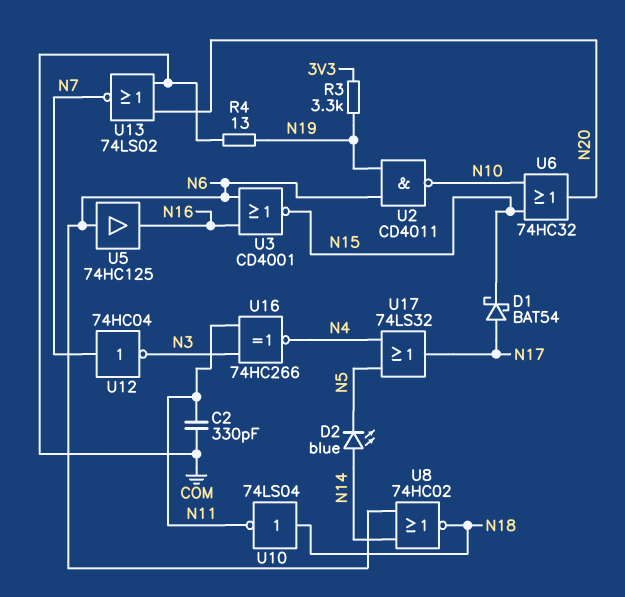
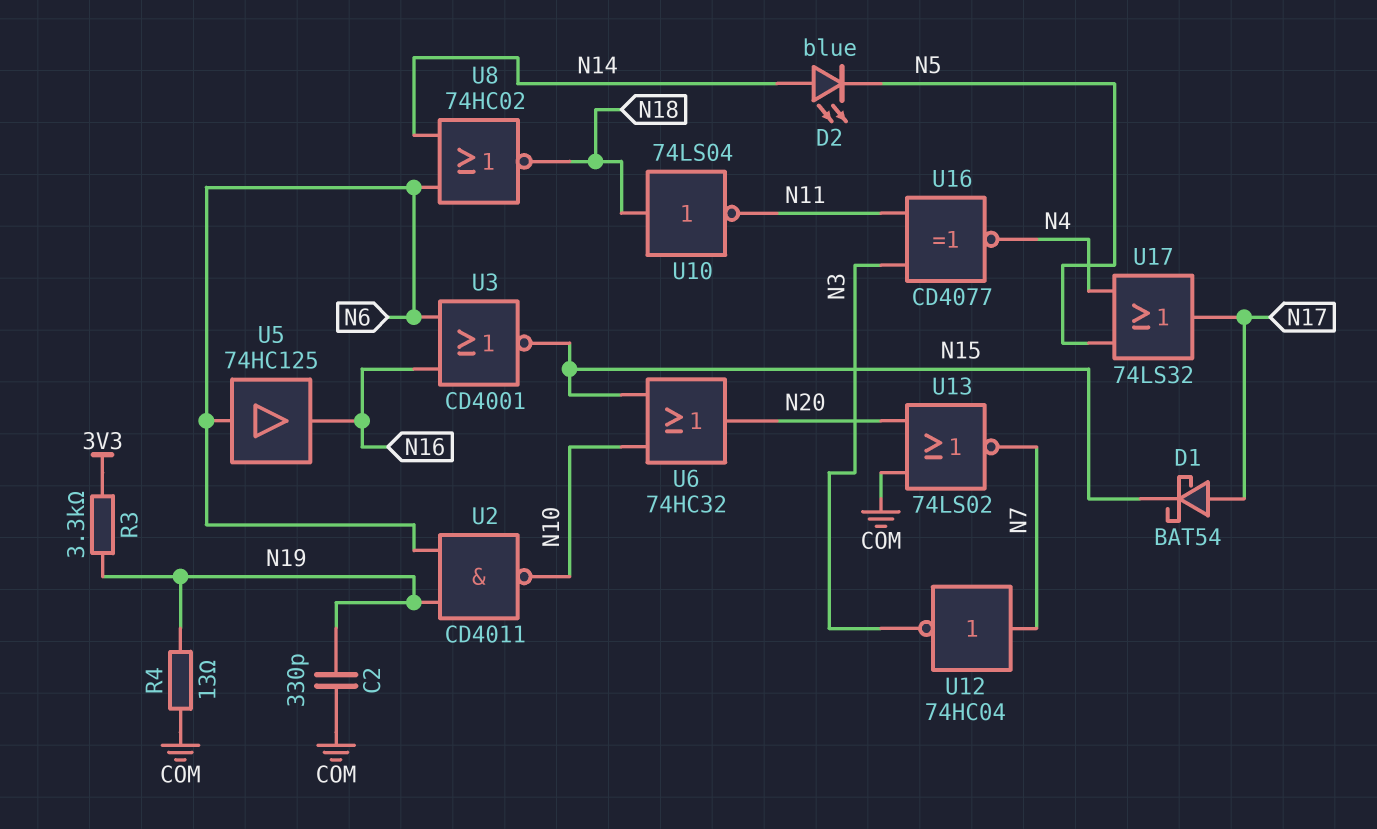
C2: 330pF (COM, N11) -> 330pF (COM, N19)
U16: XNOR 74HC266 (in N3, in N11, out N4) -> XNOR CD4077 (in N3, in N11, out N4)

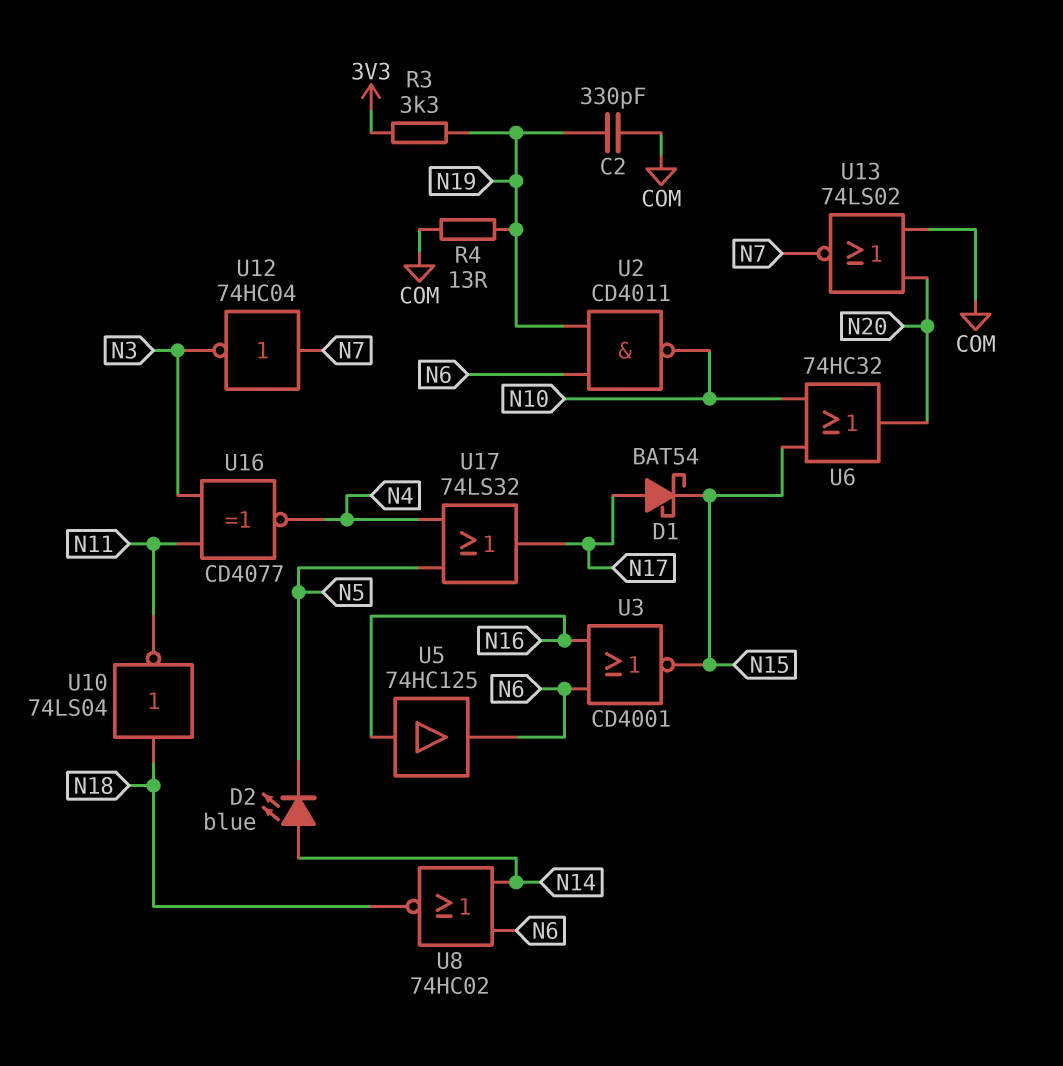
U5: buffer 74HC125 (in N6, out N16) -> buffer 74HC125 (in N16, out N6)

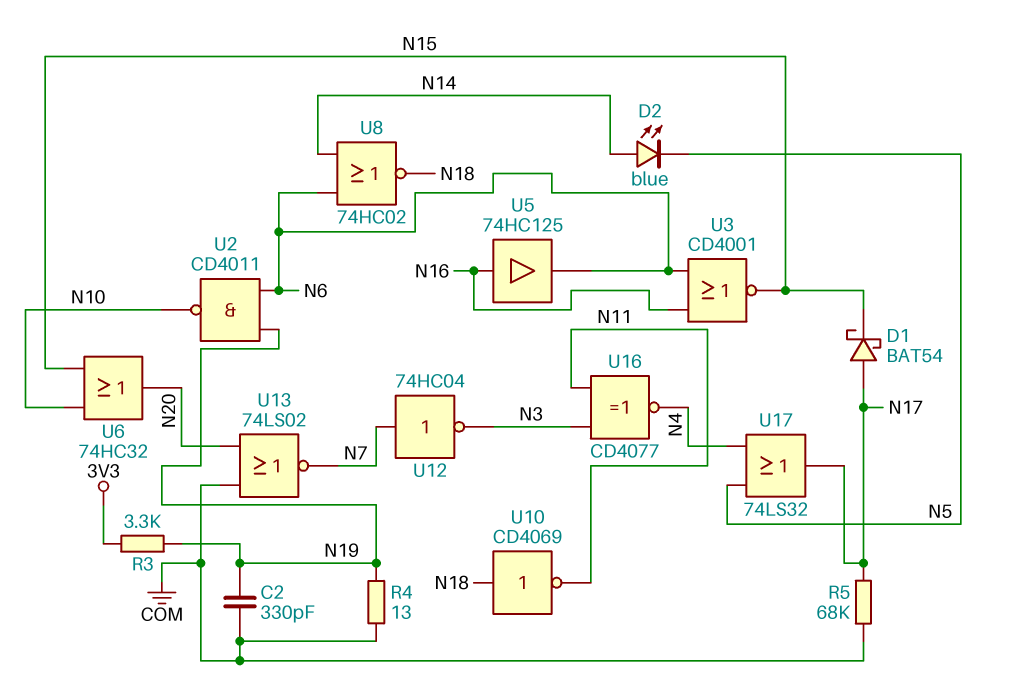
R5: none -> 68k (COM, N17)
U10: NOT 74LS04 (in N18, out N11) -> NOT CD4069 (in N18, out N11)

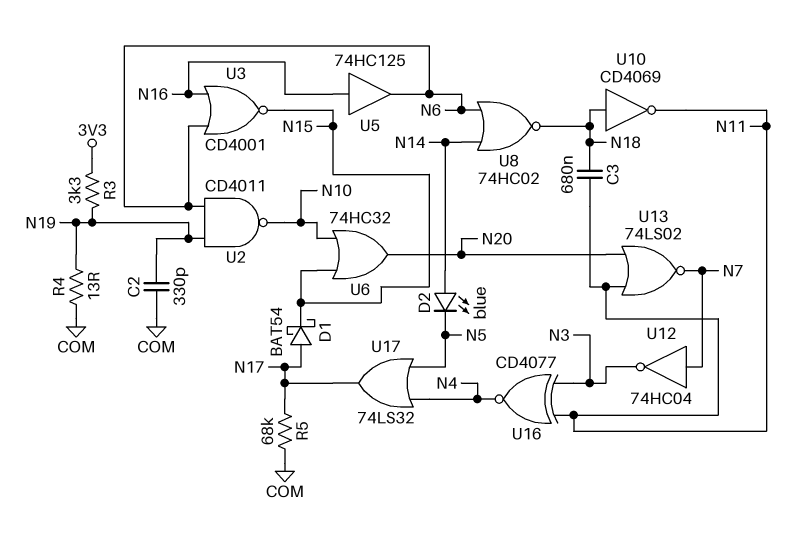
C3: none -> 680nF (N11, N18)
U13: NOR 74LS02 (in COM, in N20, out N7) -> NOR 74LS02 (in N11, in N20, out N7)

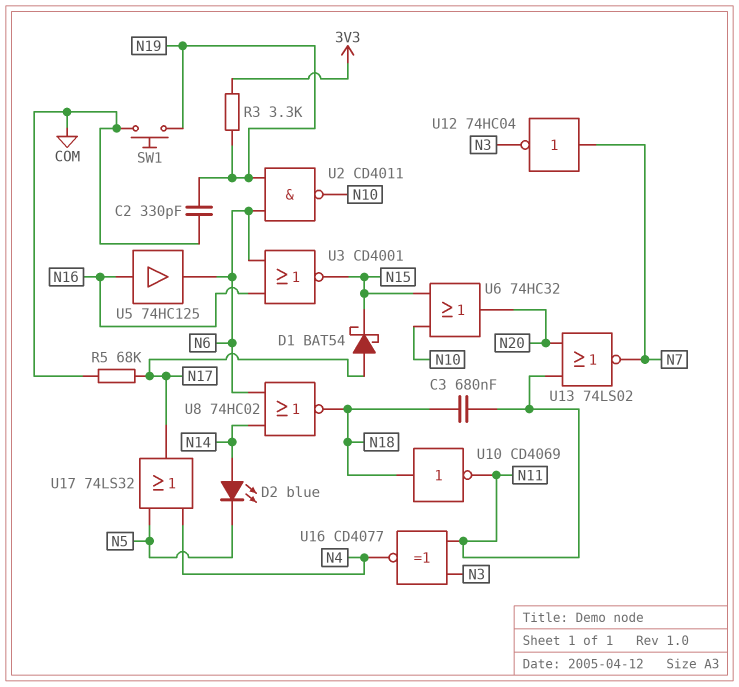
R4: 13 (COM, N19) -> none
SW1: none -> button (COM, N19)

